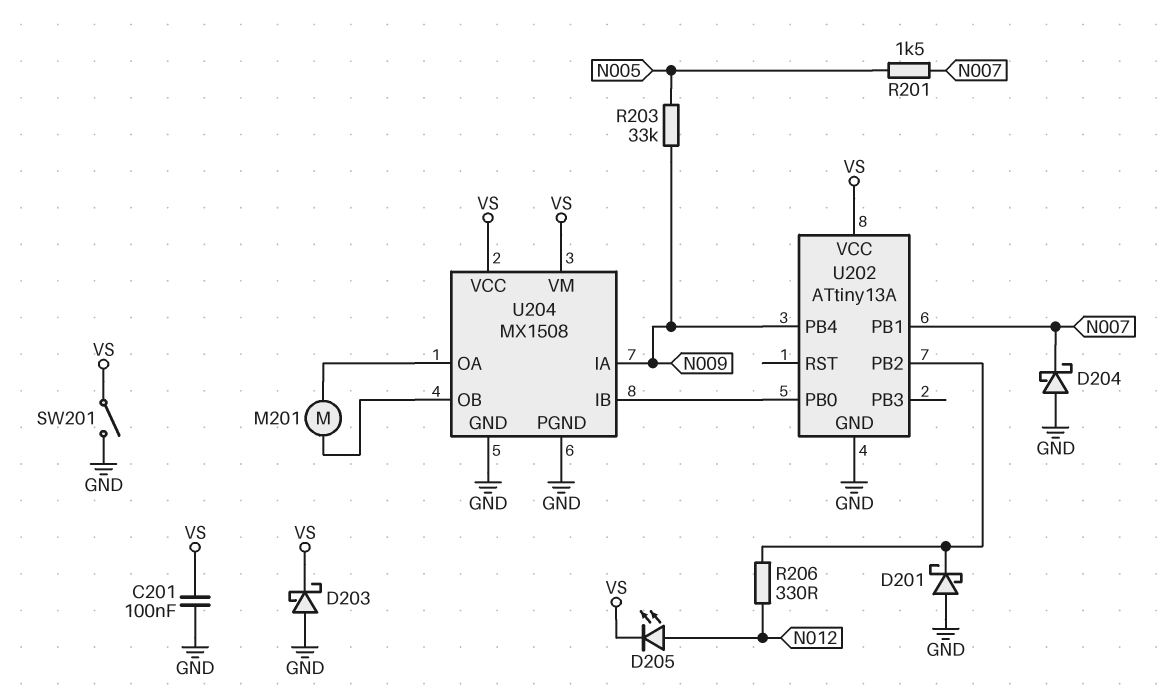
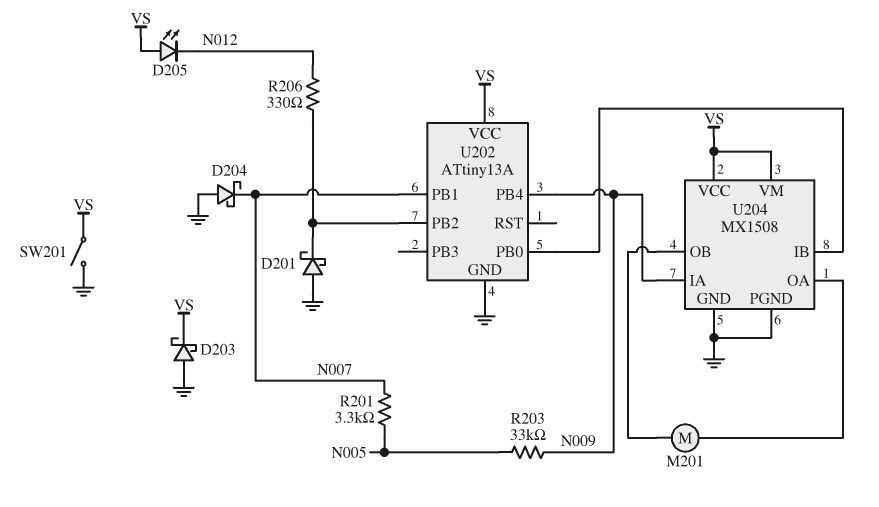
C201: 100nF (GND, VS) -> none
D205: LED (A N012, K VS) -> LED (A VS, K N012)
R201: 1.5k (N005, N007) -> 3.3k (N005, N007)

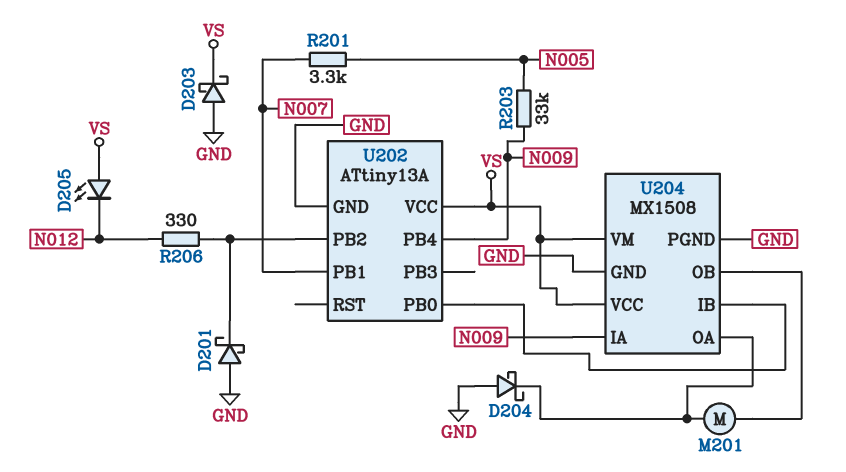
D204: schottky (A GND, K N007) -> schottky (A GND, K U204/OA)
SW201: switch (GND, VS) -> none

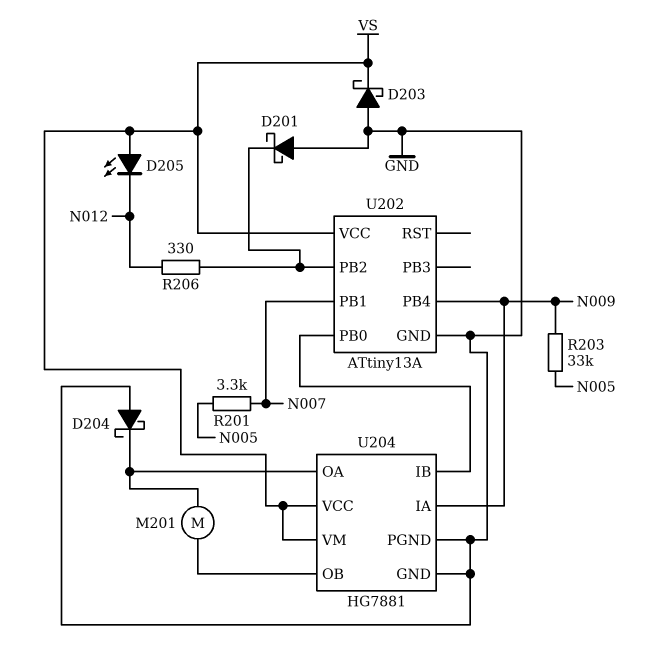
U204: MX1508 -> HG7881

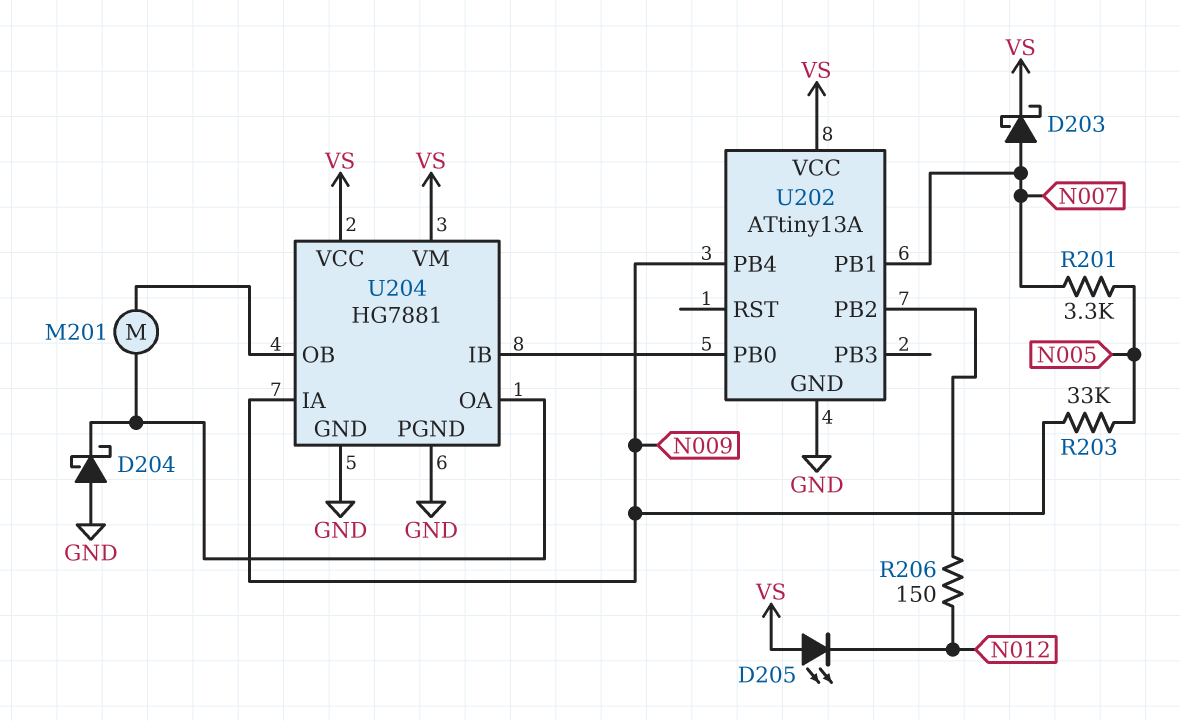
D201: schottky (A GND, K U202/PB2) -> none
D203: schottky (A GND, K VS) -> schottky (A N007, K VS)
R206: 330 (N012, U202/PB2) -> 150 (N012, U202/PB2)

